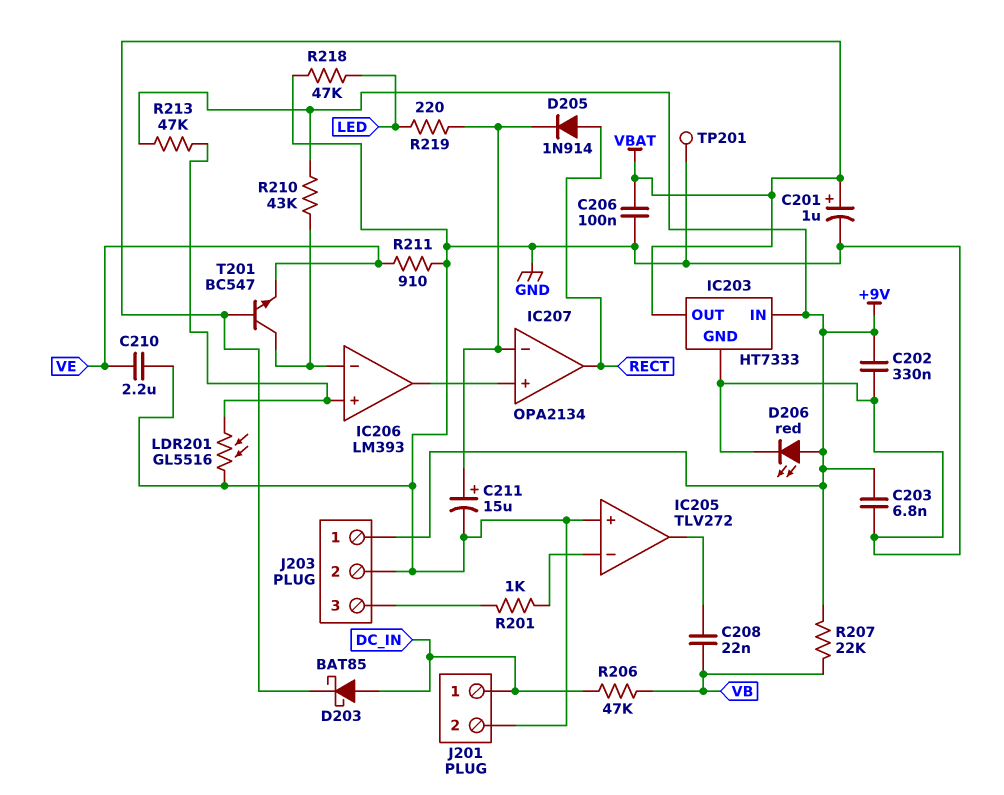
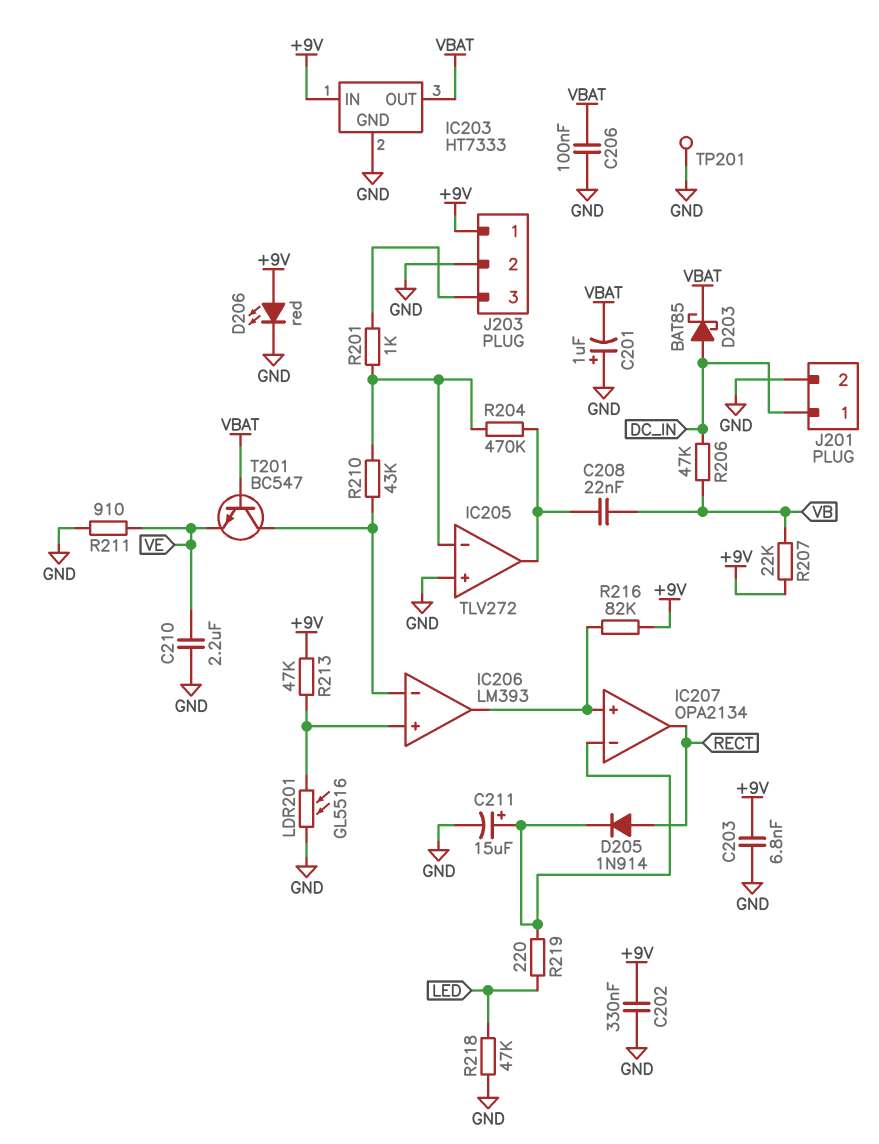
C201: 1uF (plus VBAT, minus GND) -> 1uF (plus GND, minus VBAT)
R204: none -> 470k (IC205/in-, IC205/out)
R210: 43k (+9V, IC206/in-) -> 43k (IC205/in-, IC206/in-)
R216: none -> 82k (+9V, IC206/out)

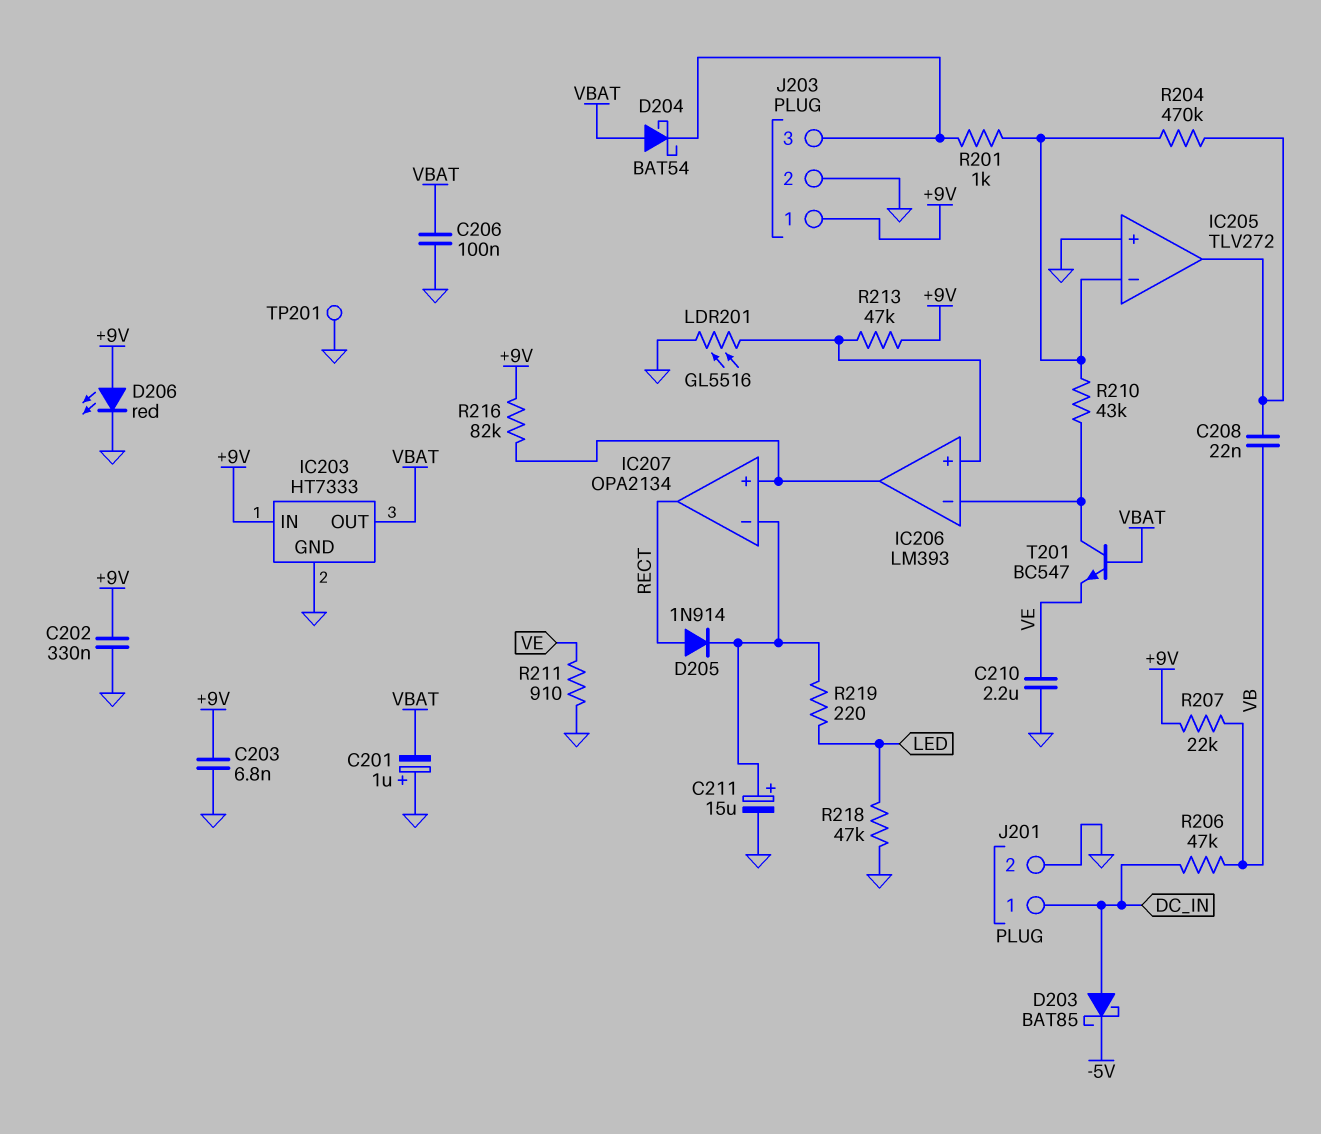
D203: schottky BAT85 (A DC_IN, K VBAT) -> schottky BAT85 (A DC_IN, K -5V)
D204: none -> schottky BAT54 (A VBAT, K J203/3)

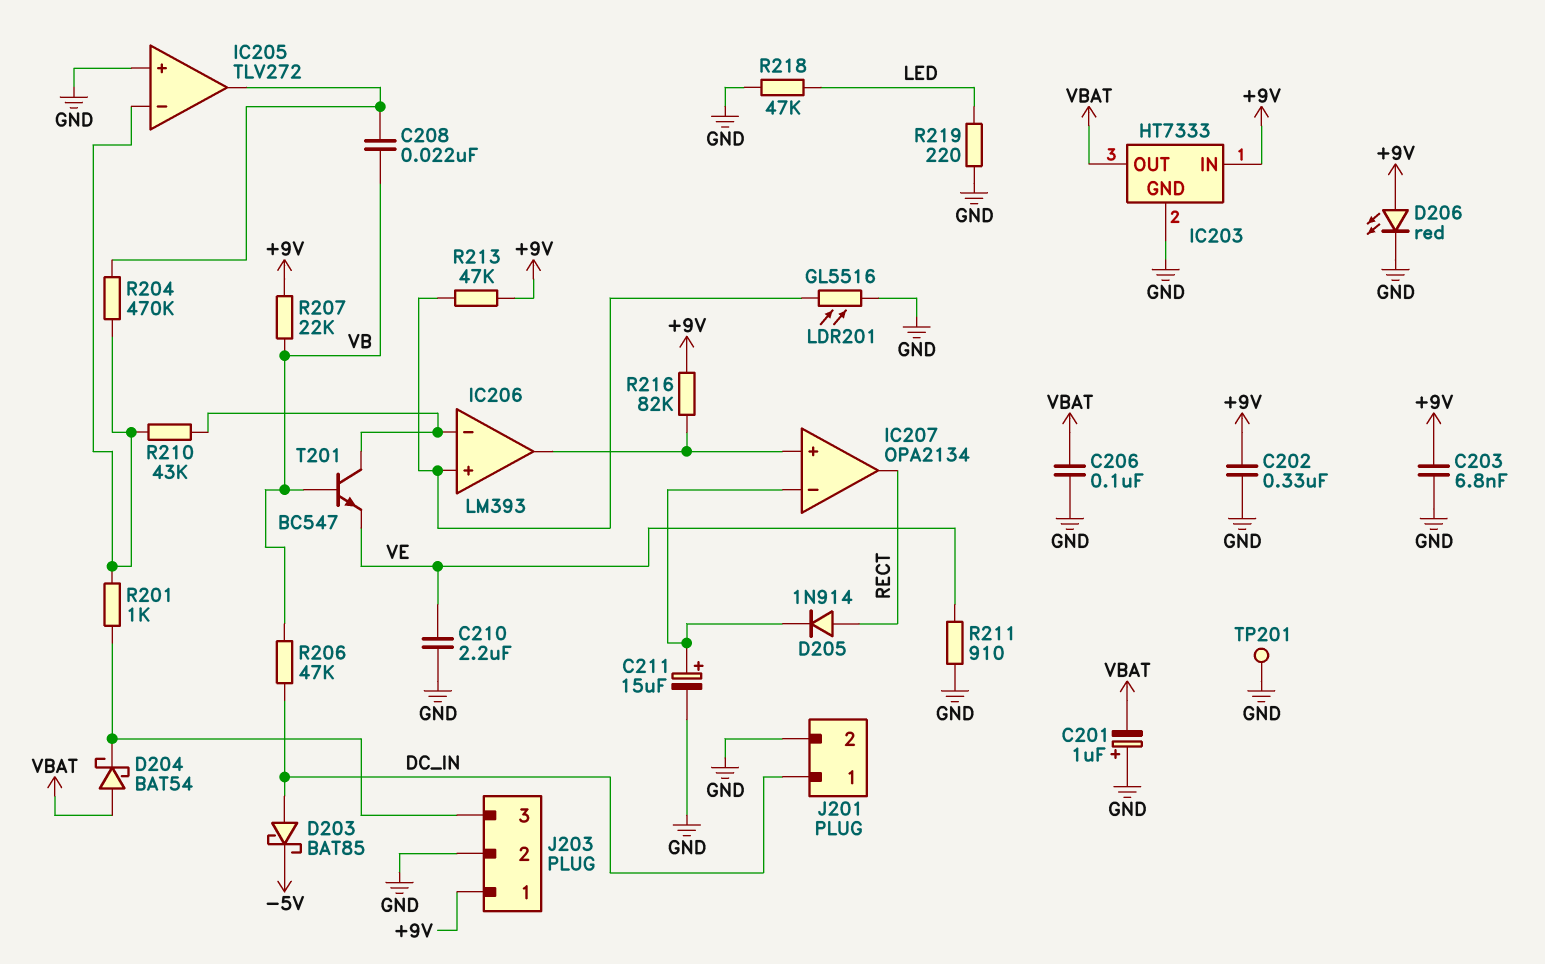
R219: 220 (IC207/in-, LED) -> 220 (GND, LED)
T201: NPN BC547 (B VBAT, C IC206/in-, E VE) -> NPN BC547 (B VB, C IC206/in-, E VE)

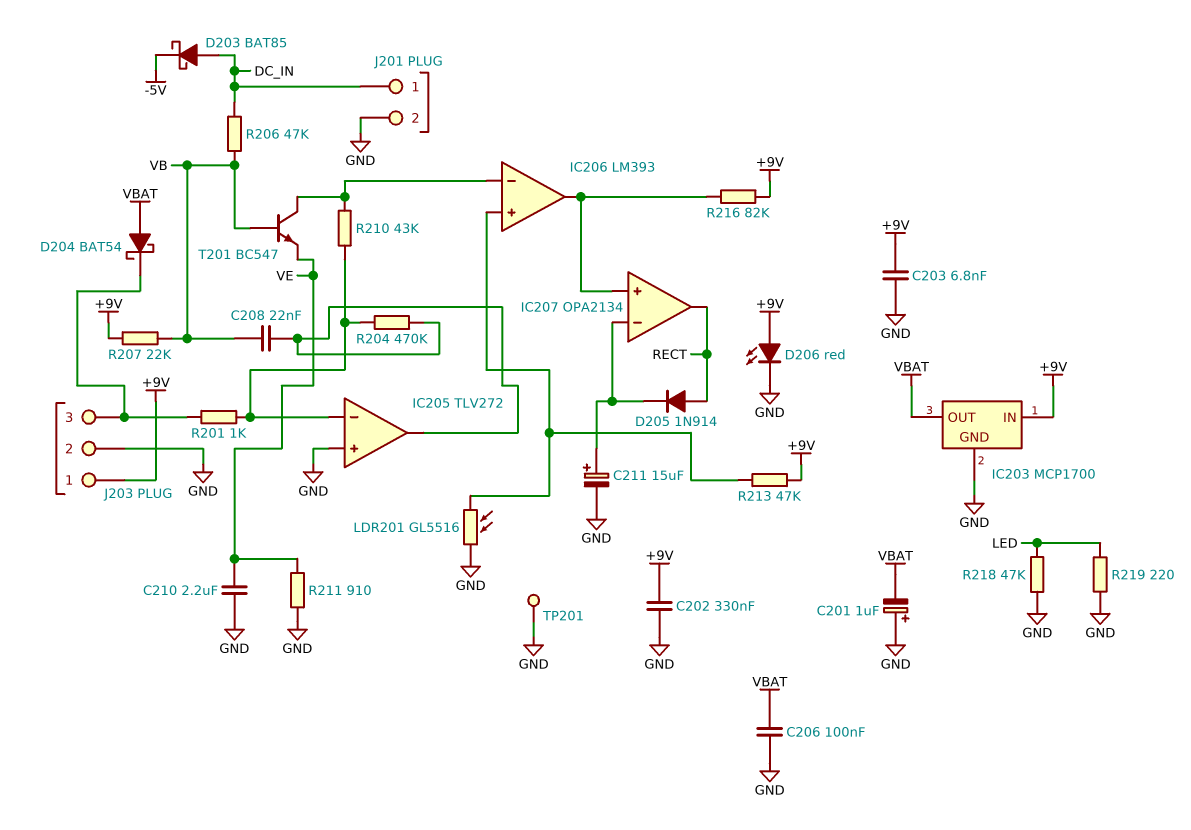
IC203: HT7333 -> MCP1700

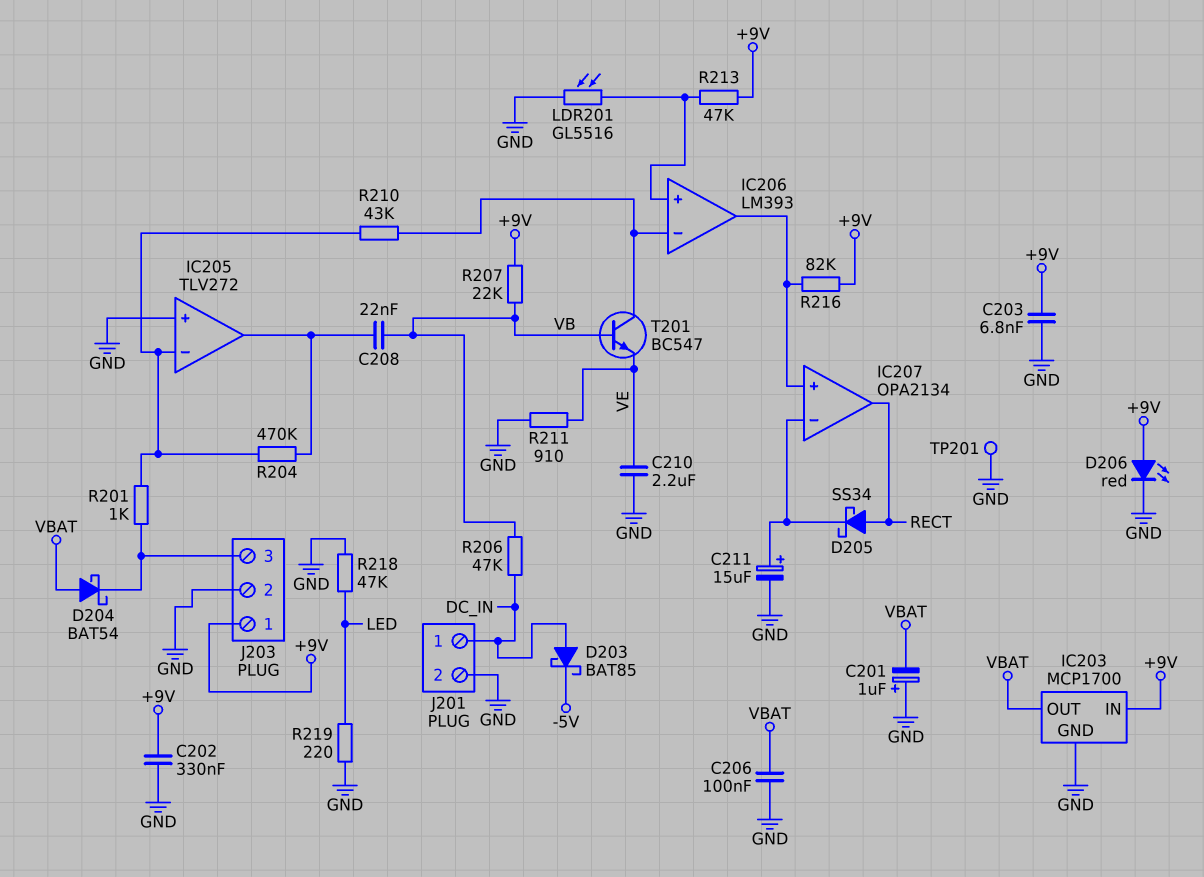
D205: diode 1N914 (A RECT, K IC207/in-) -> schottky SS34 (A RECT, K IC207/in-)

